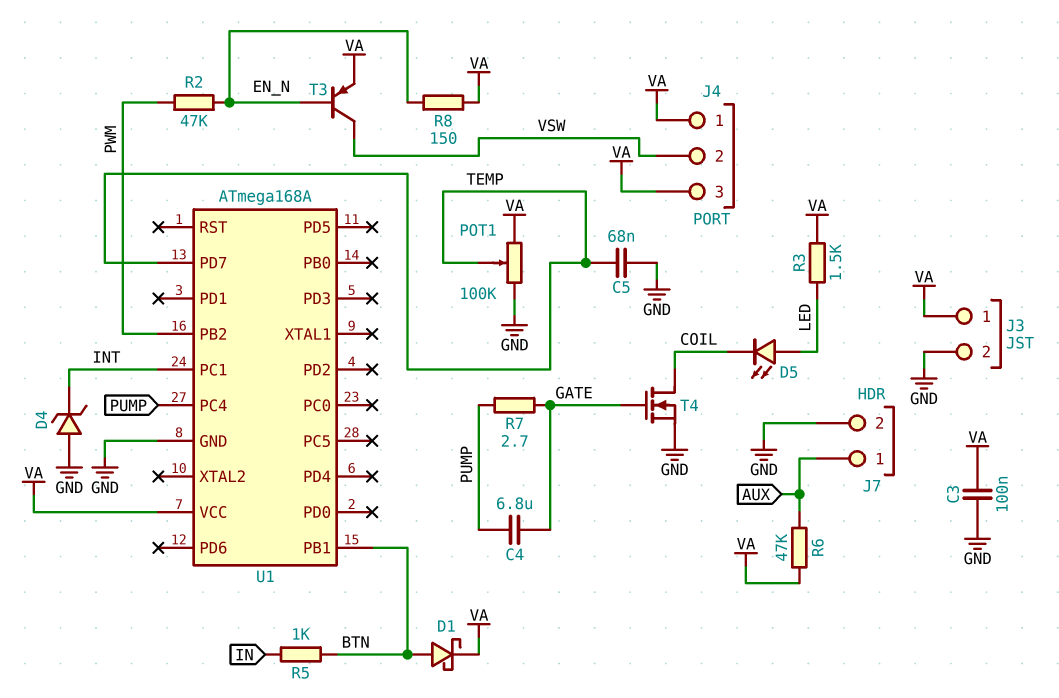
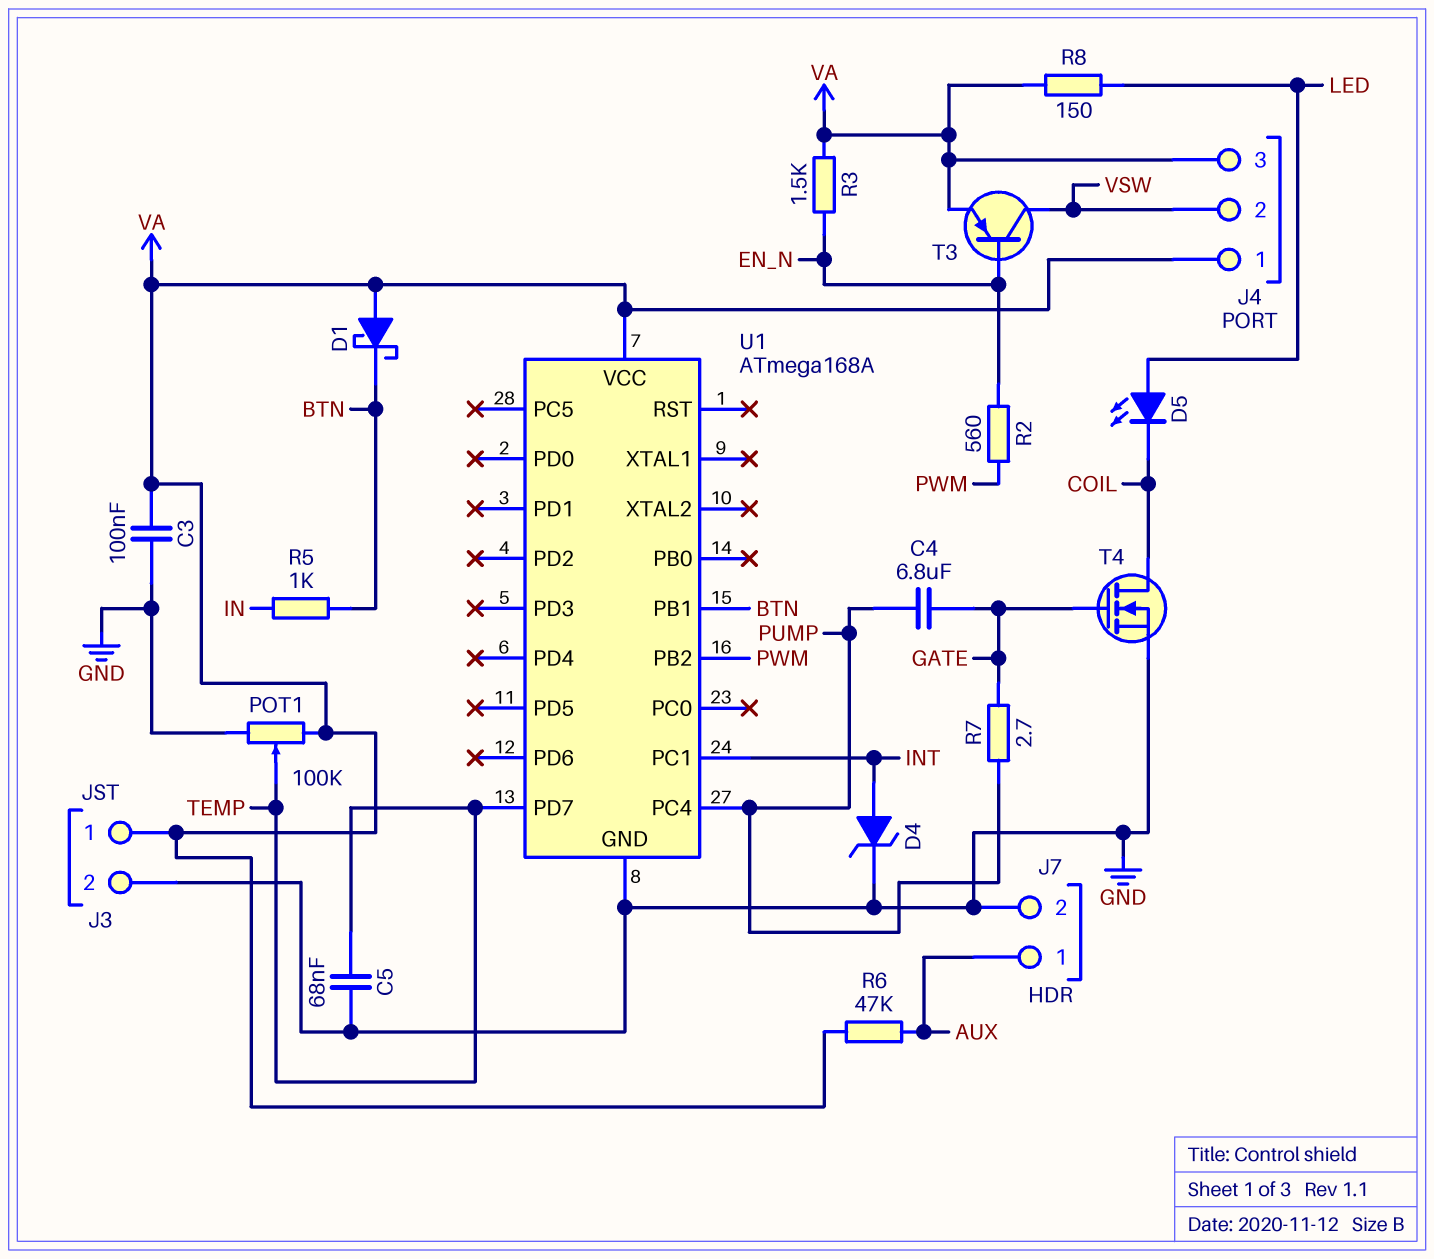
D1: schottky (A BTN, K VA) -> schottky (A VA, K BTN)
D4: zener (A GND, K INT) -> zener (A INT, K GND)
R2: 47k (EN_N, PWM) -> 560 (EN_N, PWM)
R3: 1.5k (LED, VA) -> 1.5k (EN_N, VA)
R8: 150 (EN_N, VA) -> 150 (LED, VA)

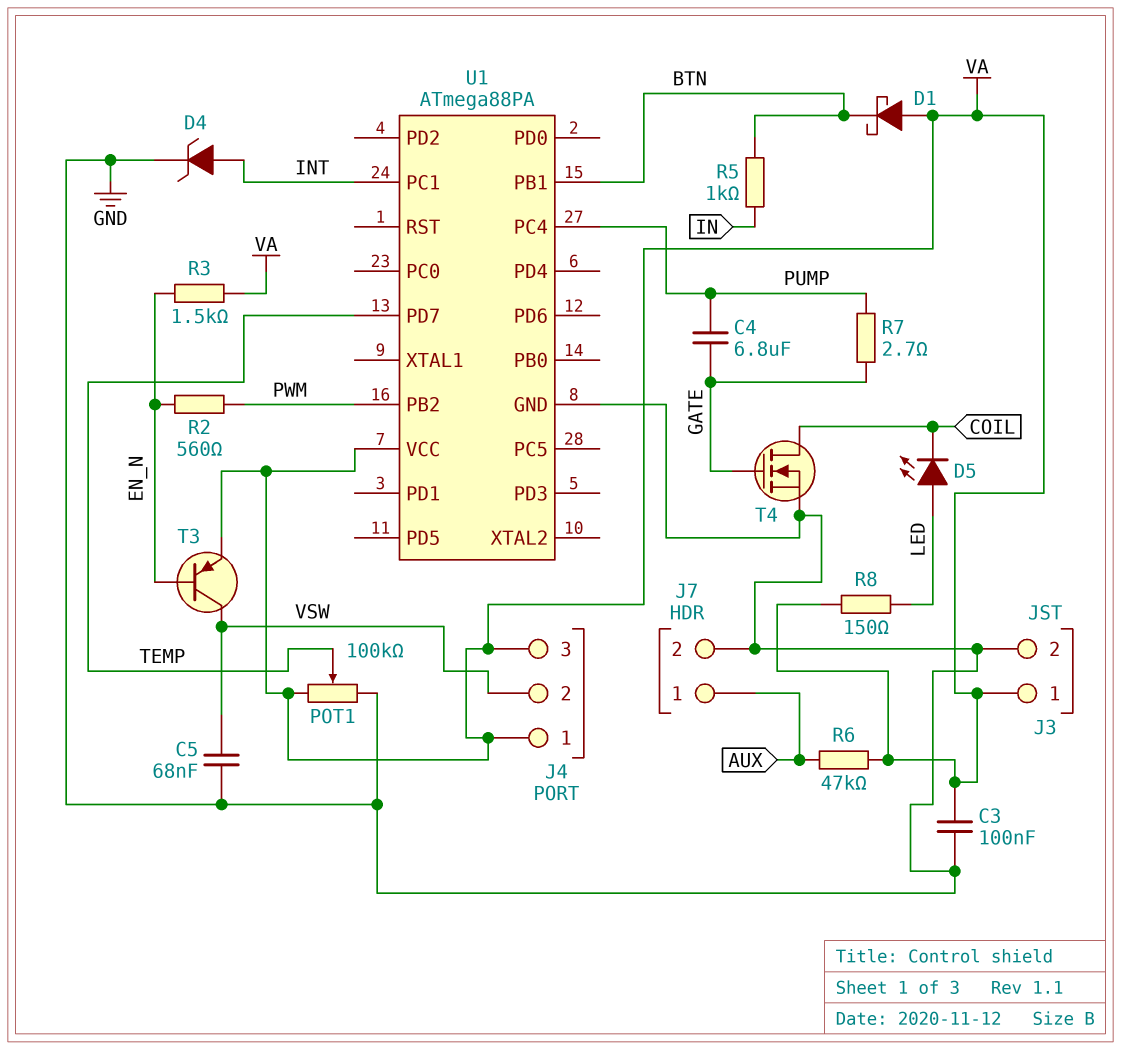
C5: 68nF (GND, TEMP) -> 68nF (GND, VSW)
U1: ATmega168A -> ATmega88PA

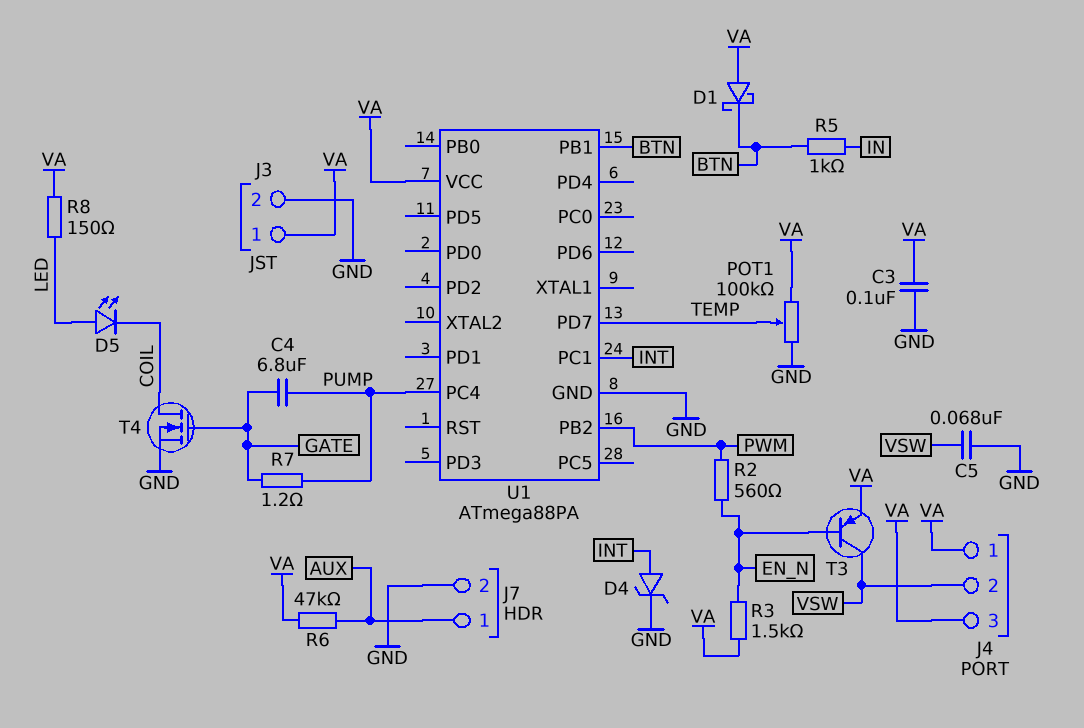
R7: 2.7 (GATE, PUMP) -> 1.2 (GATE, PUMP)

